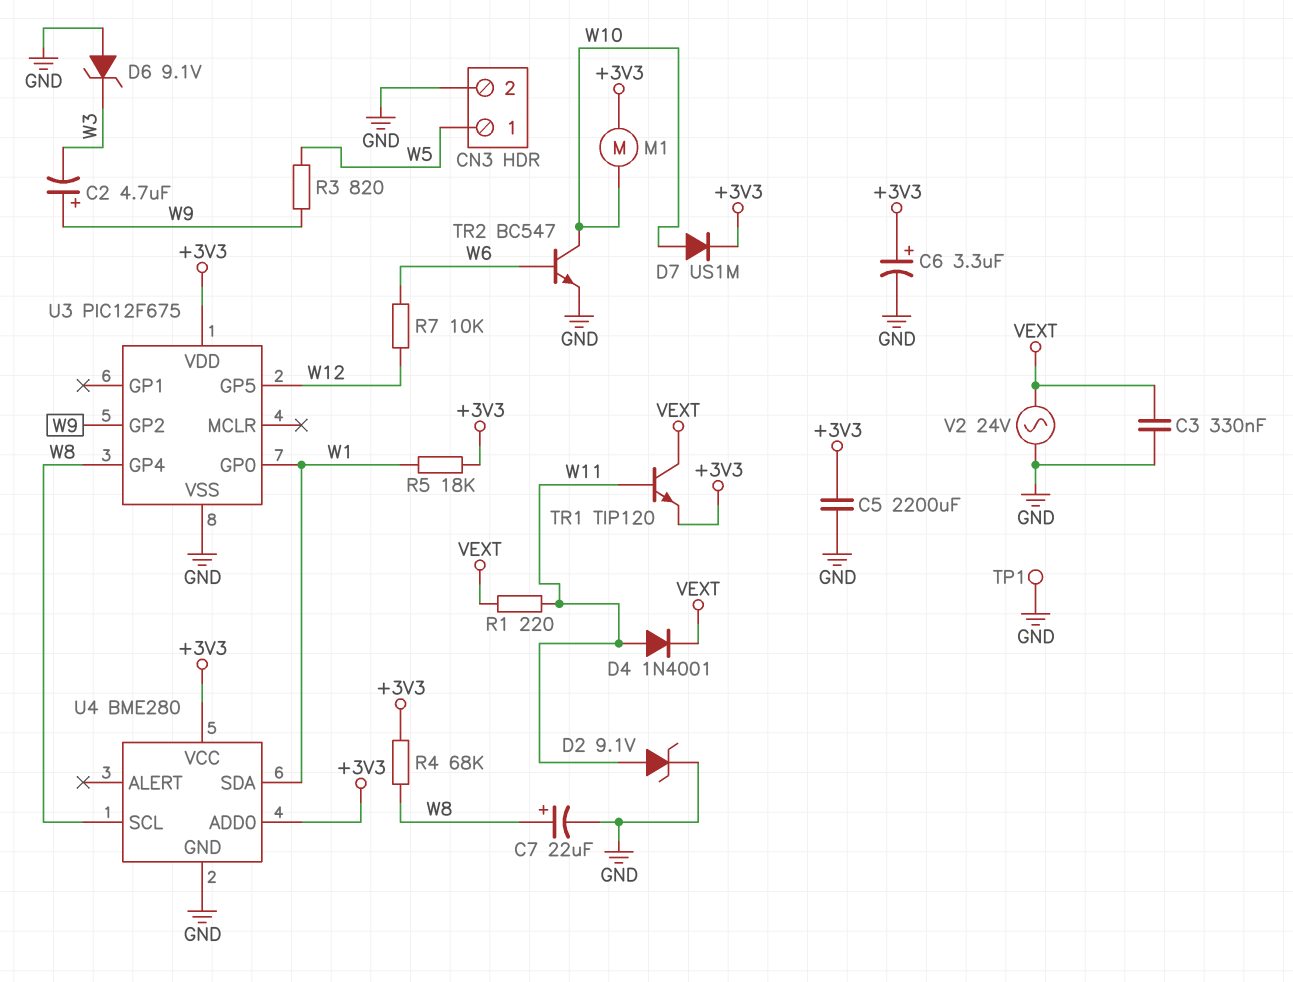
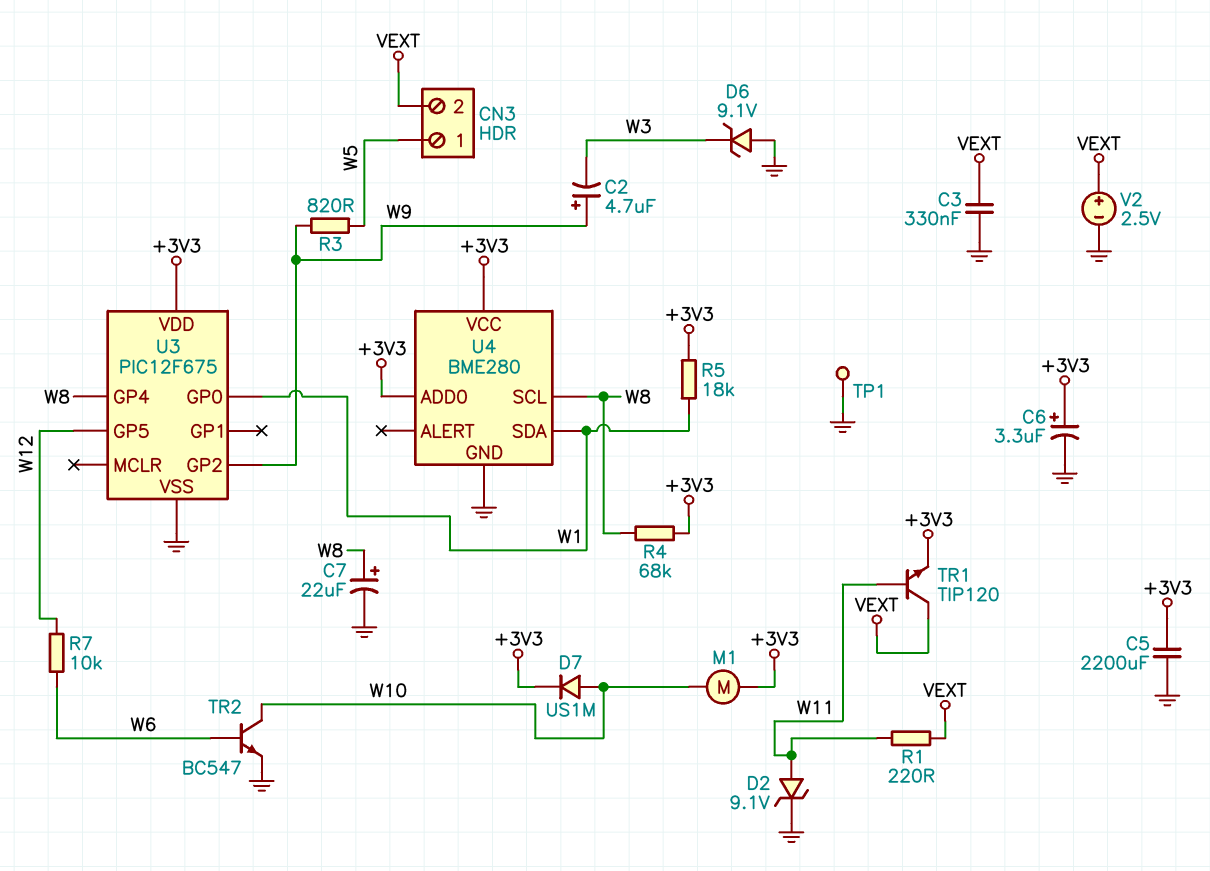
CN3 pin 2: GND -> VEXT
D4: diode 1N4001 (A W11, K VEXT) -> none
V2: AC 24V (GND, VEXT) -> 2.5V (plus VEXT, minus GND)

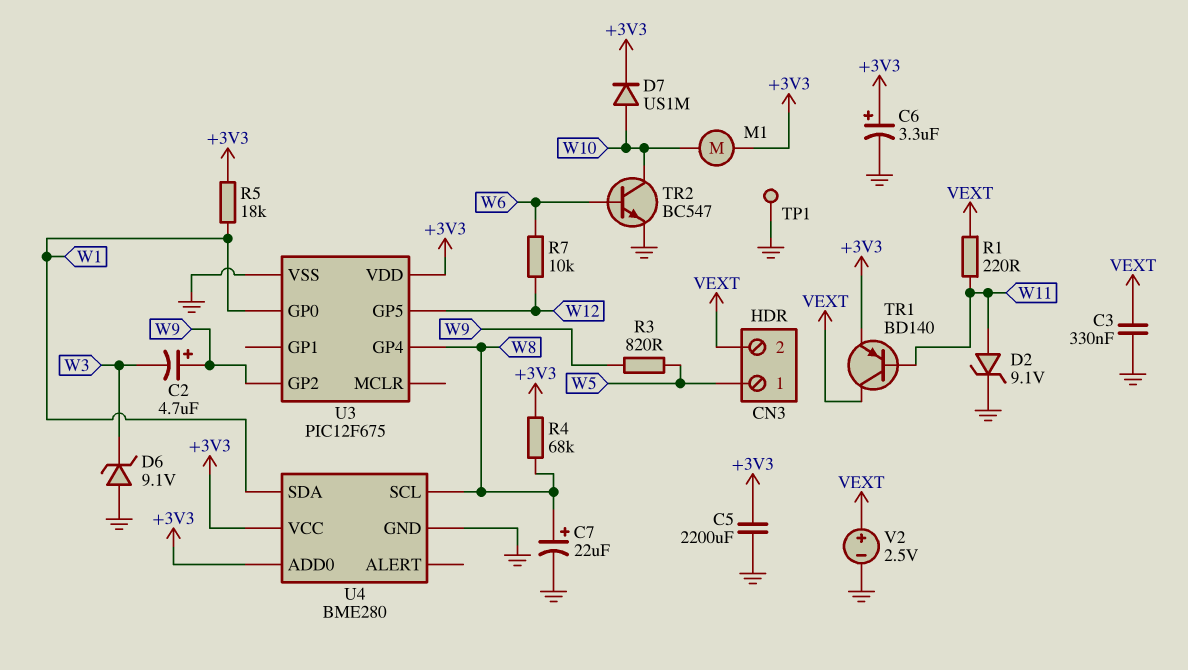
TR1: NPN TIP120 (B W11, C VEXT, E +3V3) -> PNP BD140 (B W11, C VEXT, E +3V3)

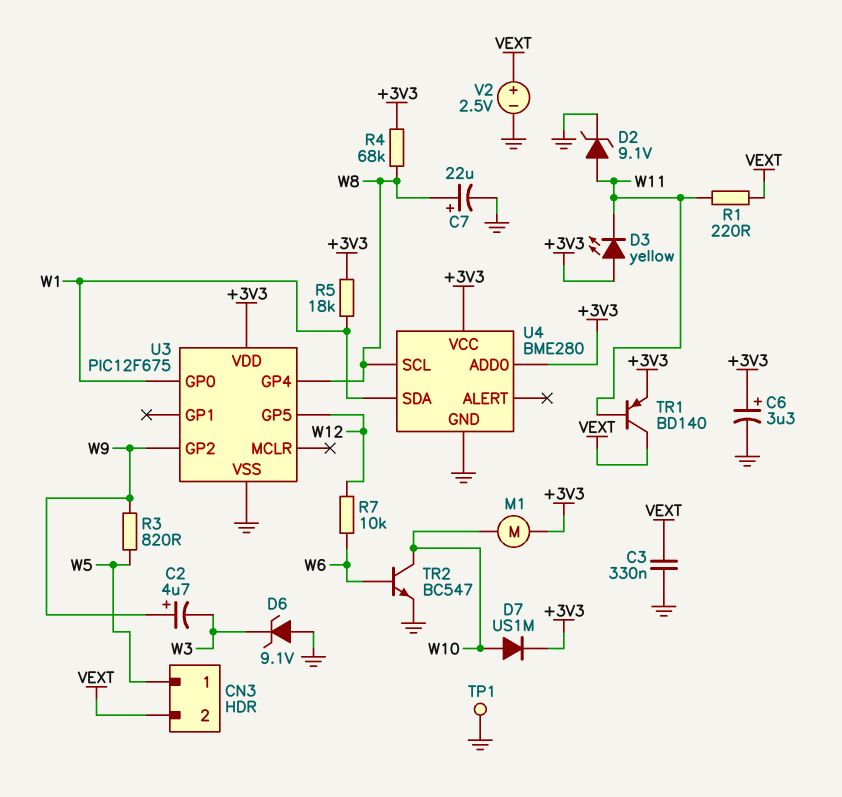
C5: 2200uF (+3V3, GND) -> none
D3: none -> LED yellow (A +3V3, K W11)

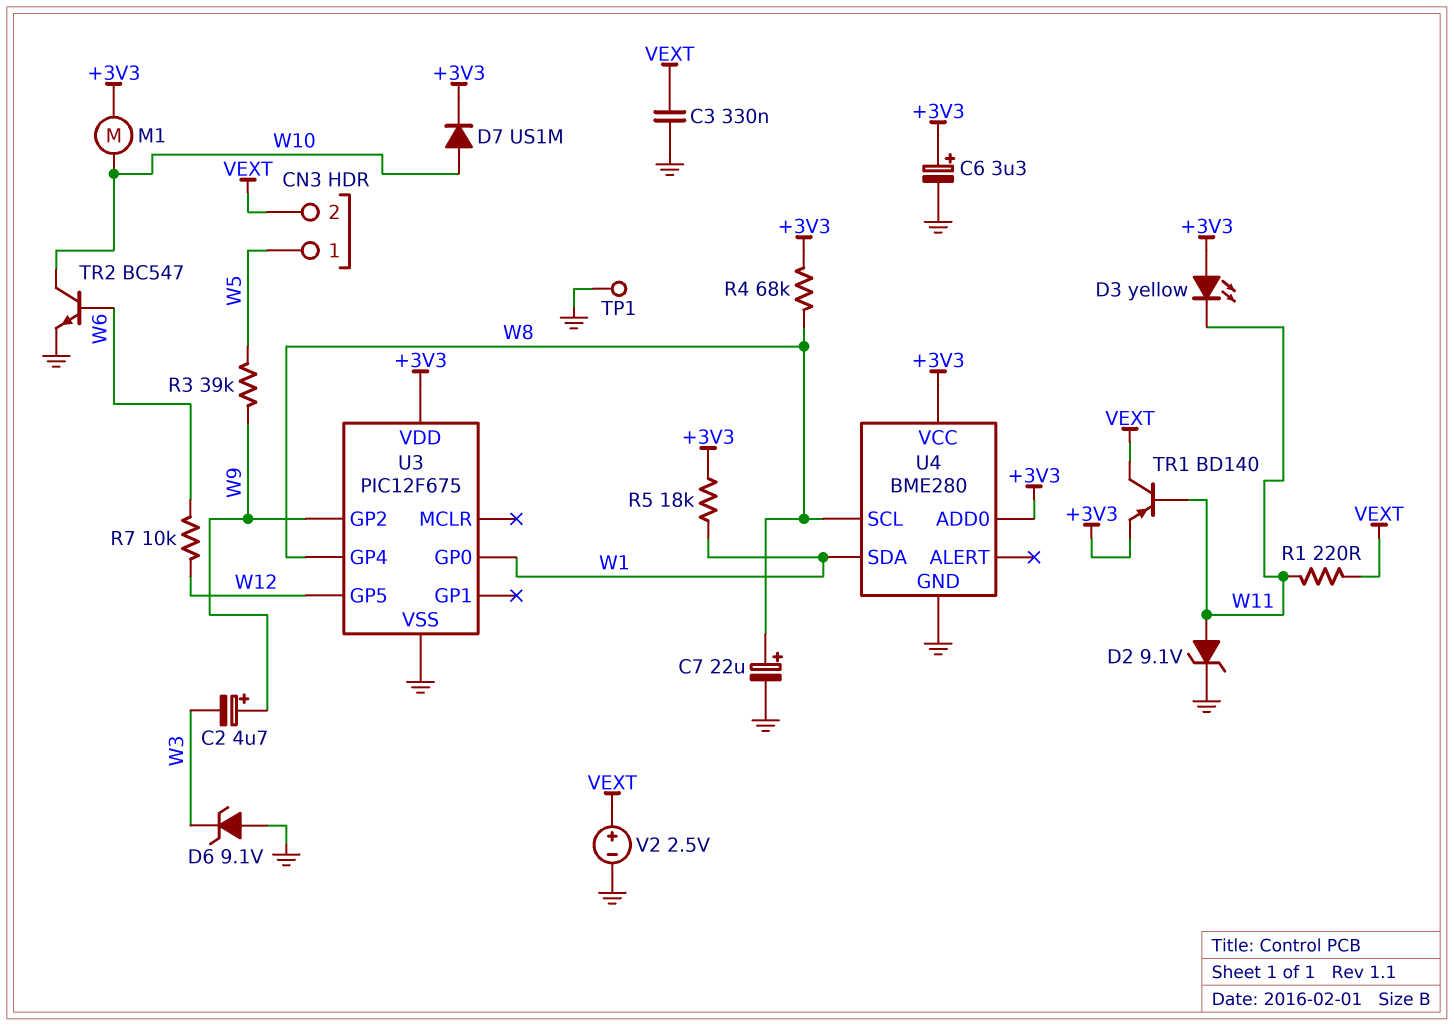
R3: 820 (W5, W9) -> 39k (W5, W9)

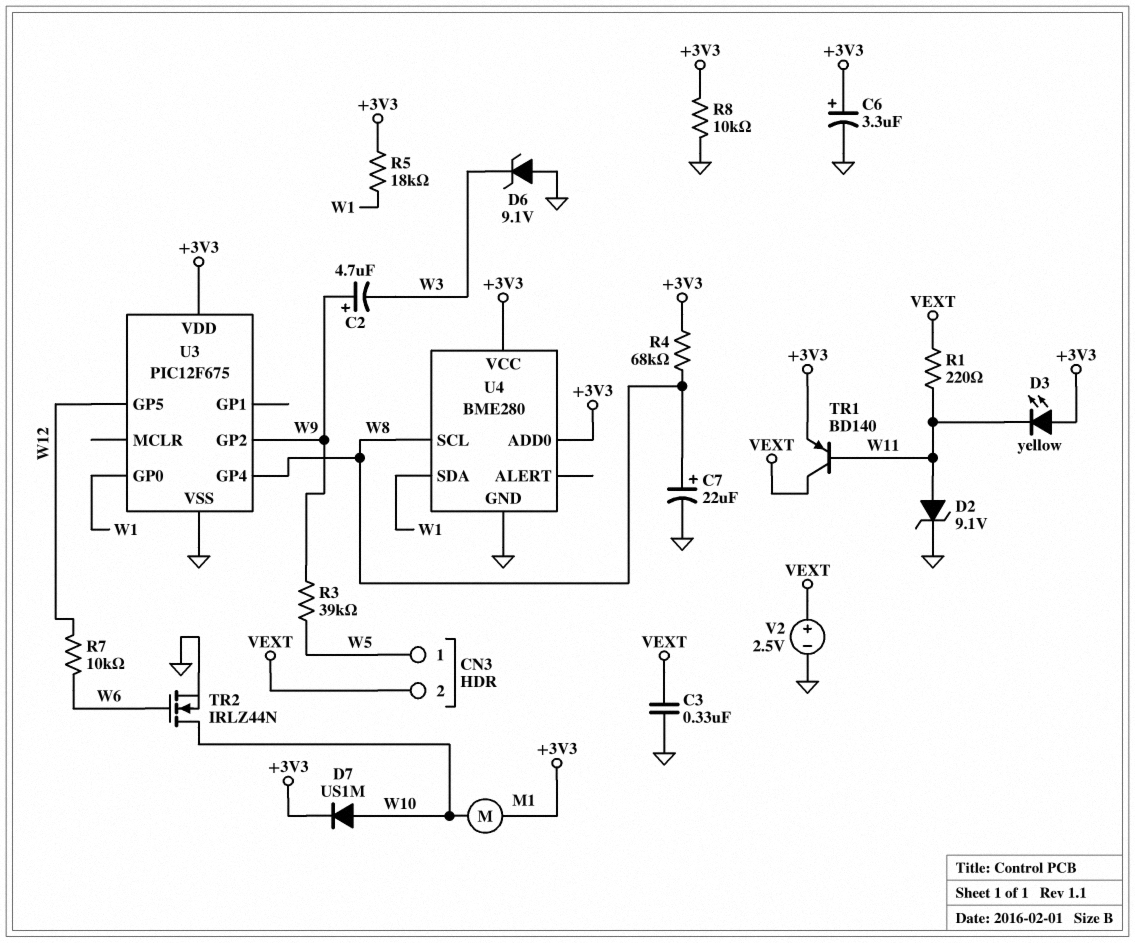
R8: none -> 10k (+3V3, GND)
TP1: test point (GND) -> none
TR2: NPN BC547 (B W6, C W10, E GND) -> NMOS IRLZ44N (G W6, D W10, S GND)

